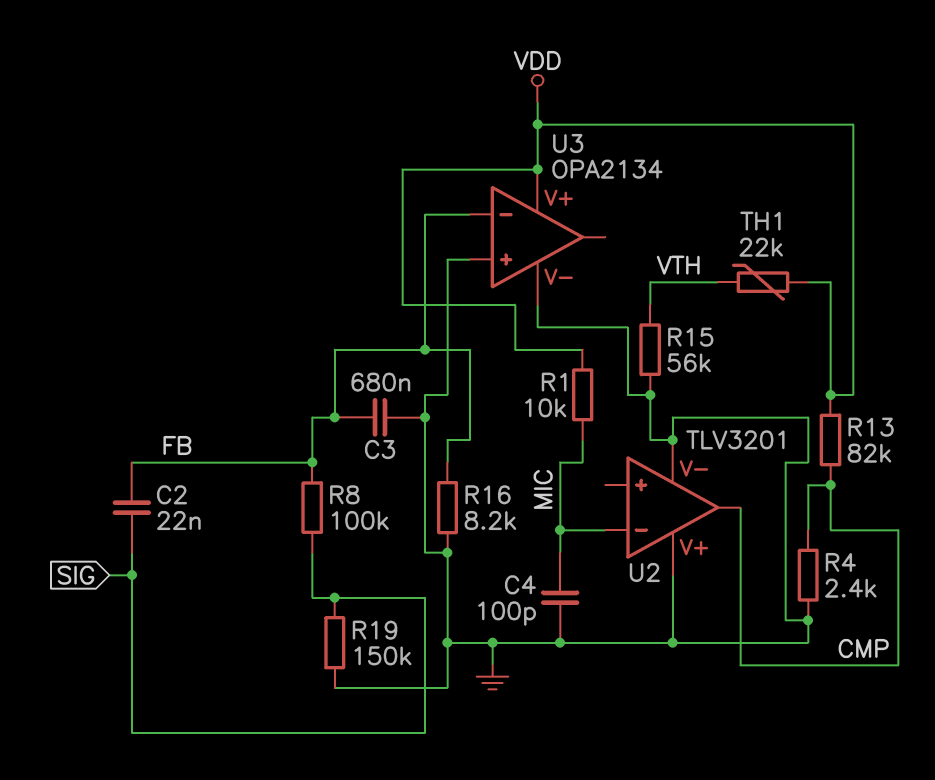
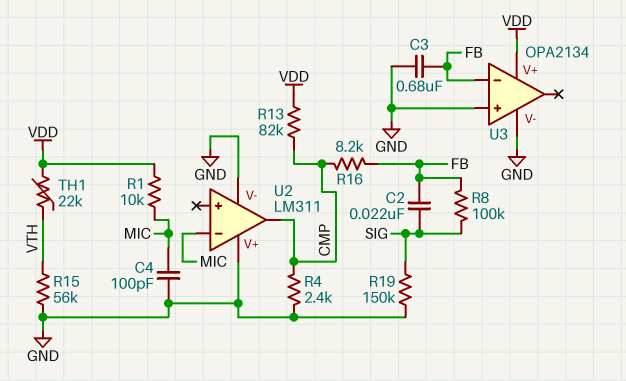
R16: 8.2k (FB, GND) -> 8.2k (CMP, FB)
U2: TLV3201 -> LM311

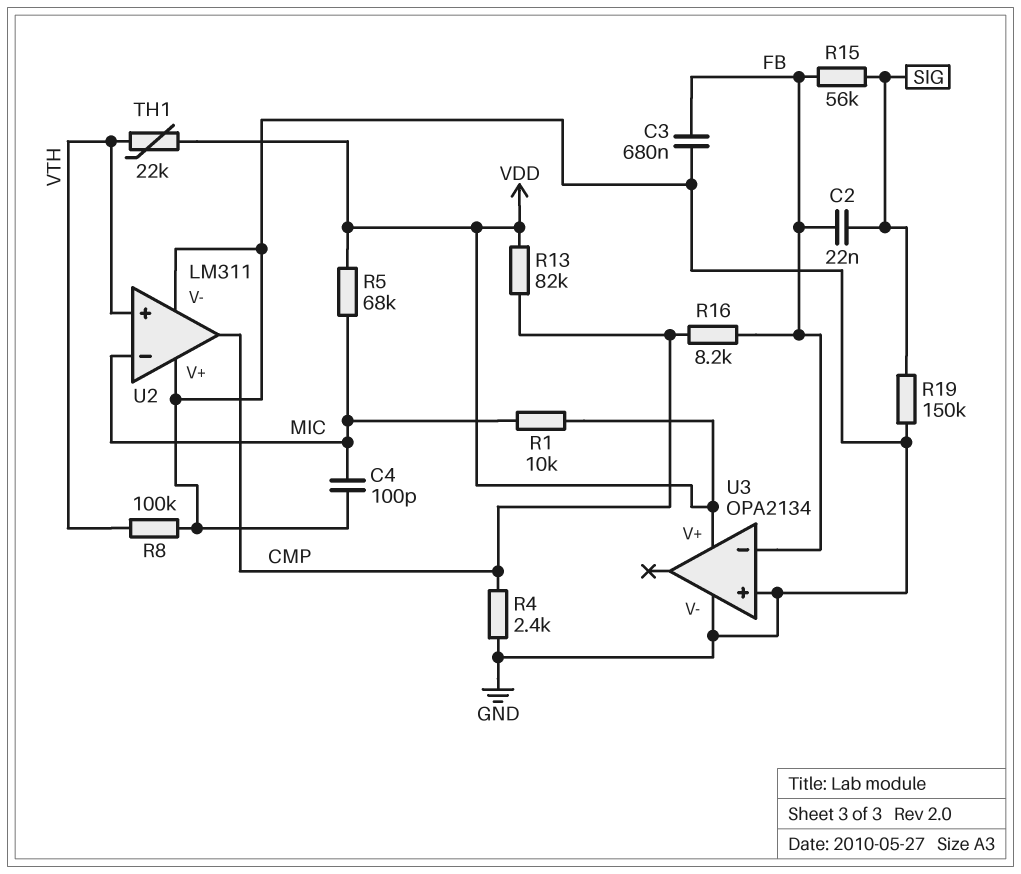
R5: none -> 68k (MIC, VDD)
R8: 100k (FB, SIG) -> 100k (GND, VTH)
R15: 56k (GND, VTH) -> 56k (FB, SIG)
U2 pin in+: none -> VTH

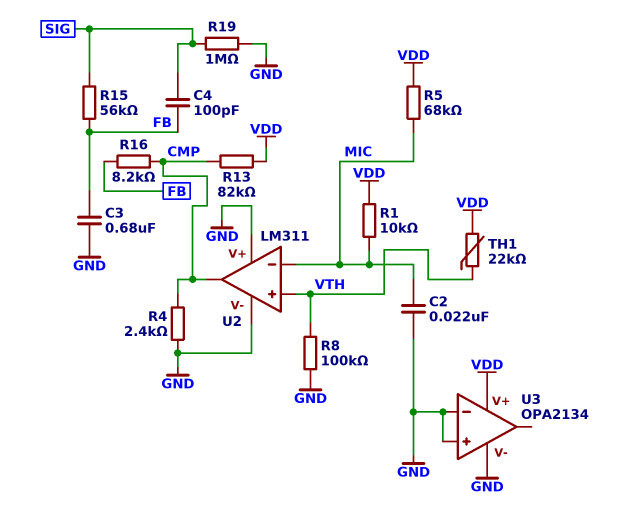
C2: 22nF (FB, SIG) -> 22nF (GND, MIC)
C4: 100pF (GND, MIC) -> 100pF (FB, SIG)
R19: 150k (GND, SIG) -> 1M (GND, SIG)
U3 pin in-: FB -> GND

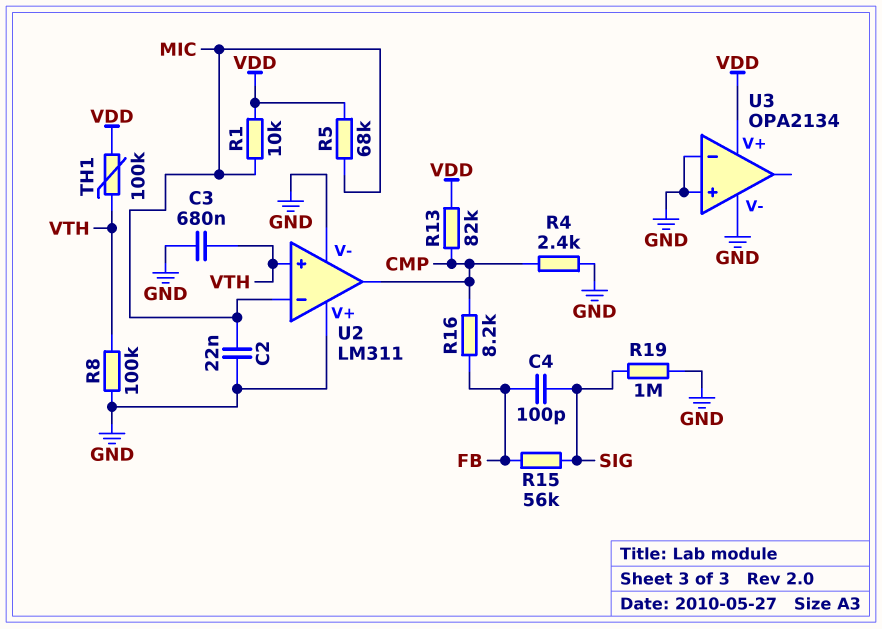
C3: 680nF (FB, GND) -> 680nF (GND, VTH)
TH1: 22k (VDD, VTH) -> 100k (VDD, VTH)

